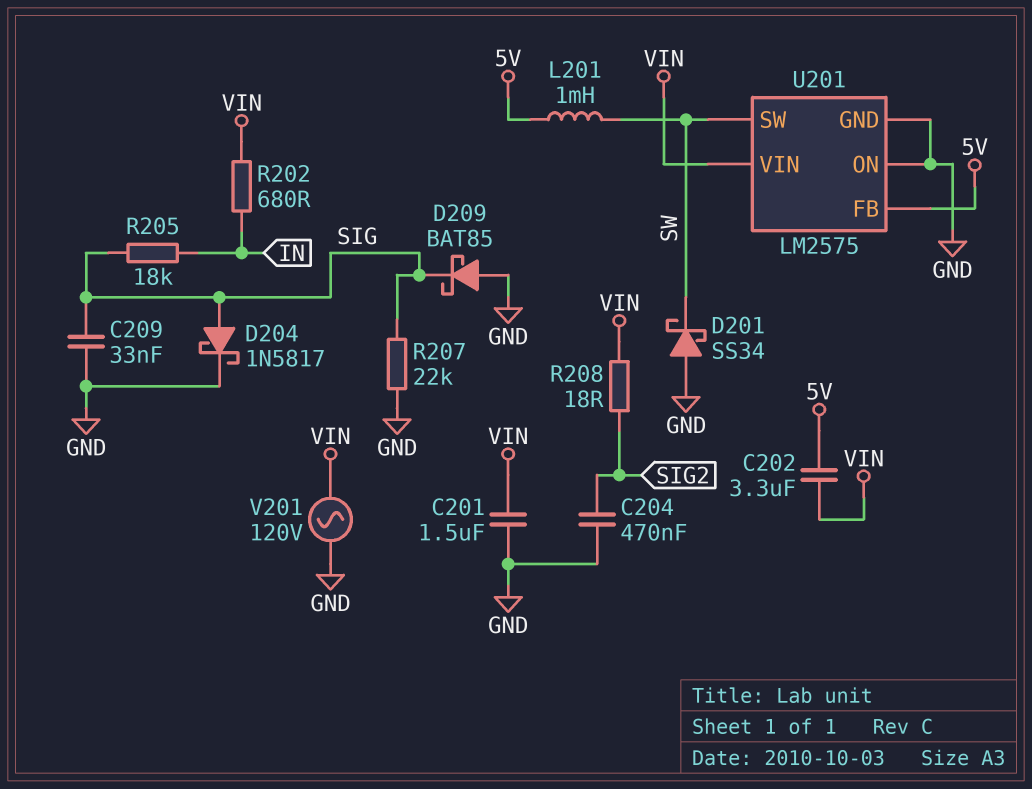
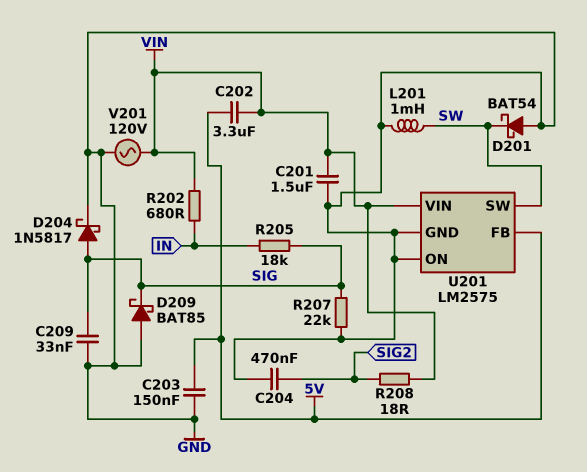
C203: none -> 150nF (5V, GND)
D201: schottky SS34 (A GND, K SW) -> schottky BAT54 (A GND, K SW)
L201: 1mH (5V, SW) -> 1mH (GND, SW)

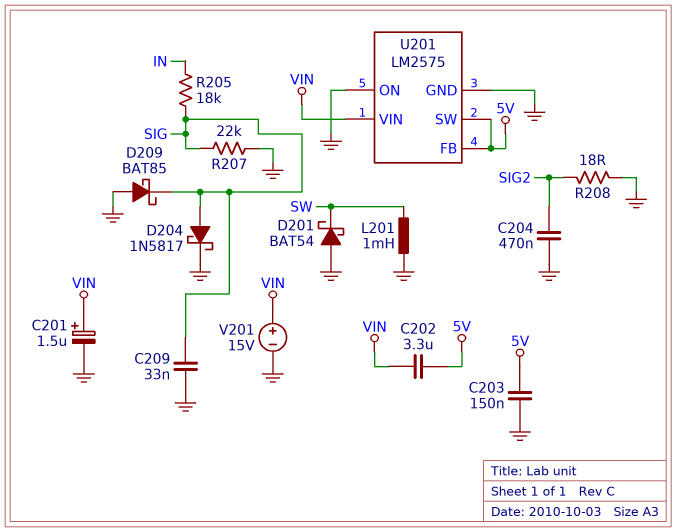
C201: 1.5uF (GND, VIN) -> 1.5uF (plus VIN, minus GND)
R202: 680 (IN, VIN) -> none
R208: 18 (SIG2, VIN) -> 18 (GND, SIG2)
U201 pin SW: SW -> 5V
V201: AC 120V (GND, VIN) -> 15V (plus VIN, minus GND)

